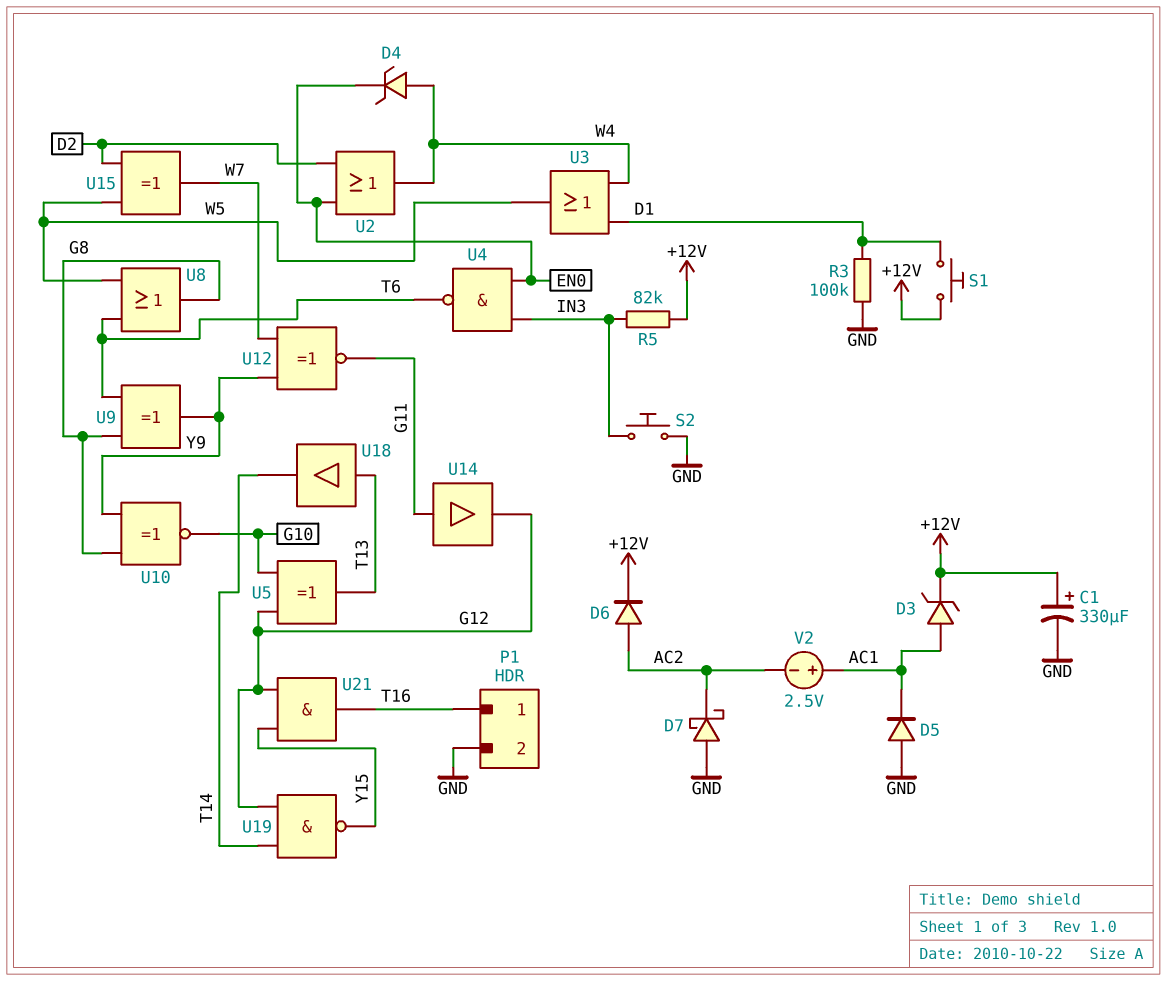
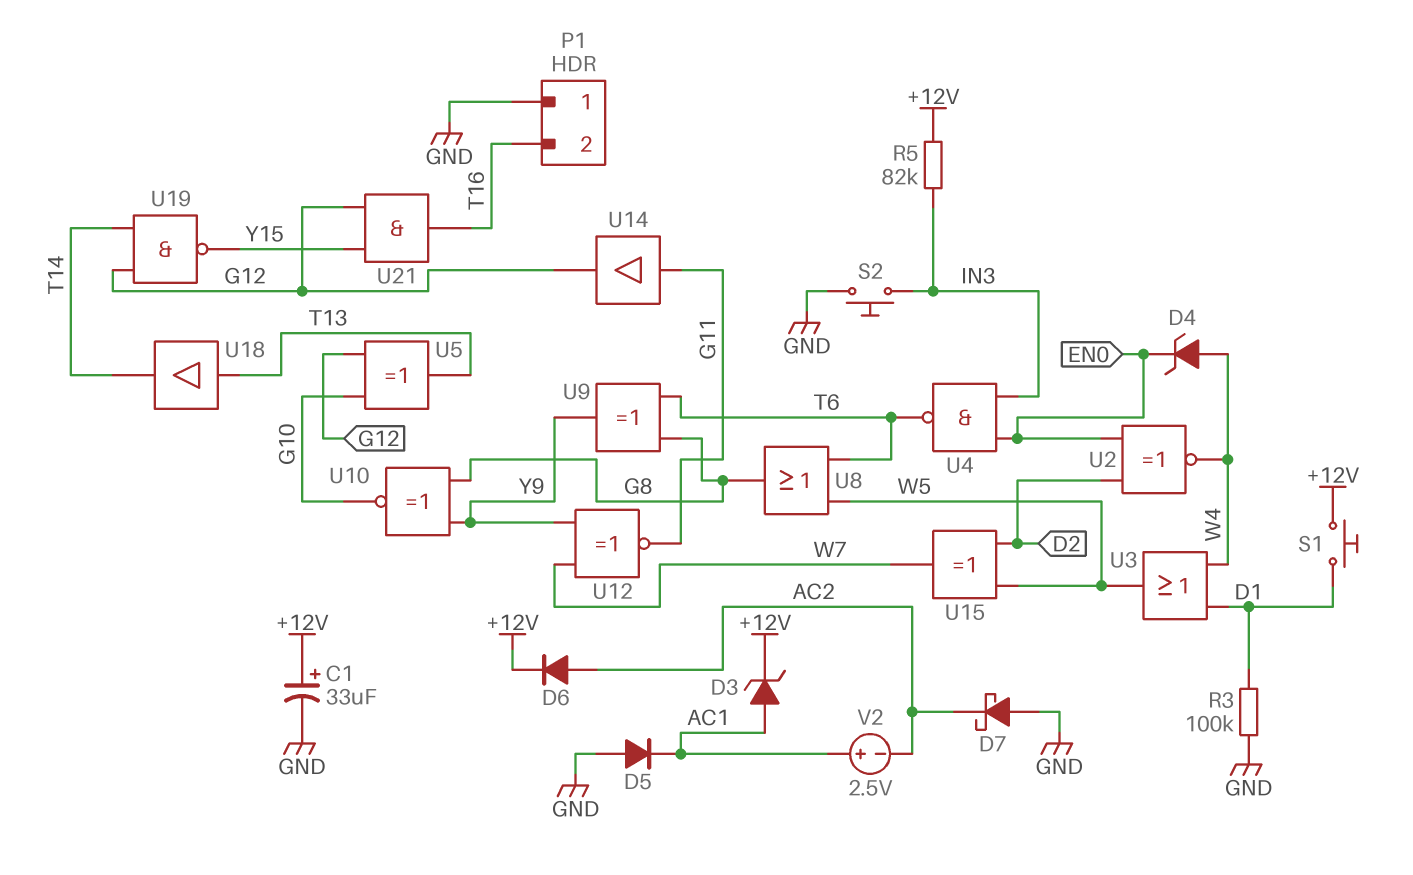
C1: 330uF (plus +12V, minus GND) -> 33uF (plus +12V, minus GND)
P1 pin 1: T16 -> GND
P1 pin 2: GND -> T16
U2: OR (in D2, in EN0, out W4) -> XNOR (in D2, in EN0, out W4)

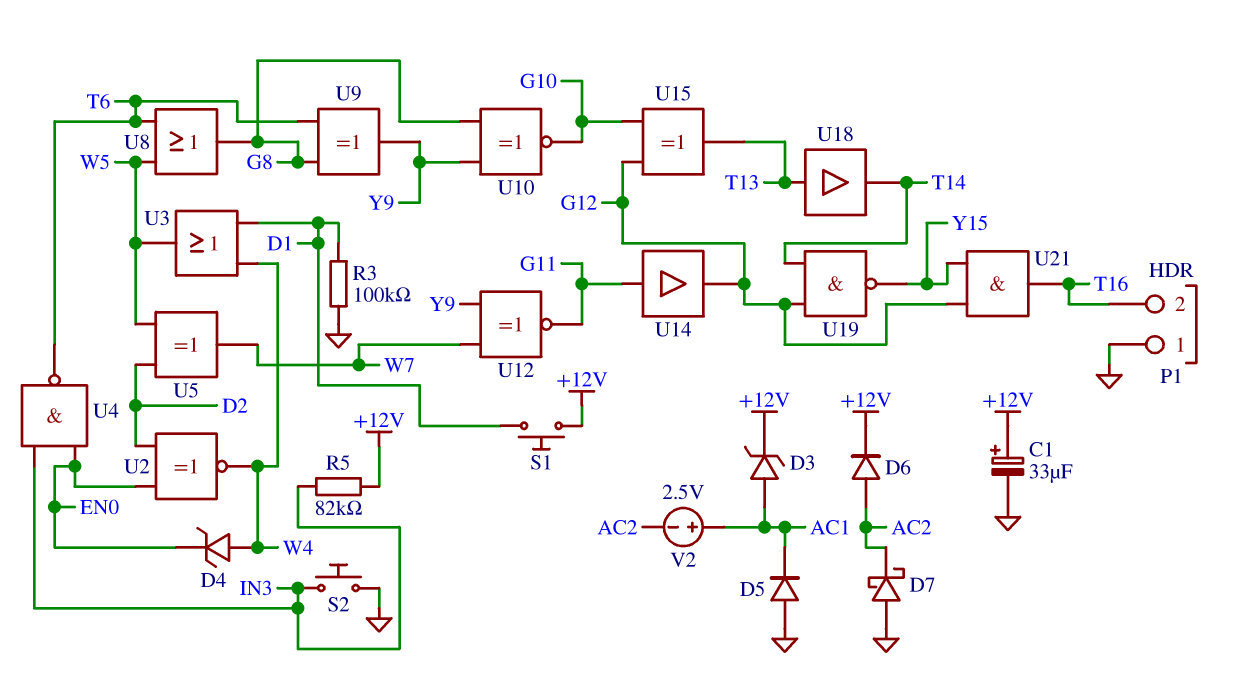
U5: XOR (in G10, in G12, out T13) -> XOR (in D2, in W5, out W7)
U15: XOR (in D2, in W5, out W7) -> XOR (in G10, in G12, out T13)

